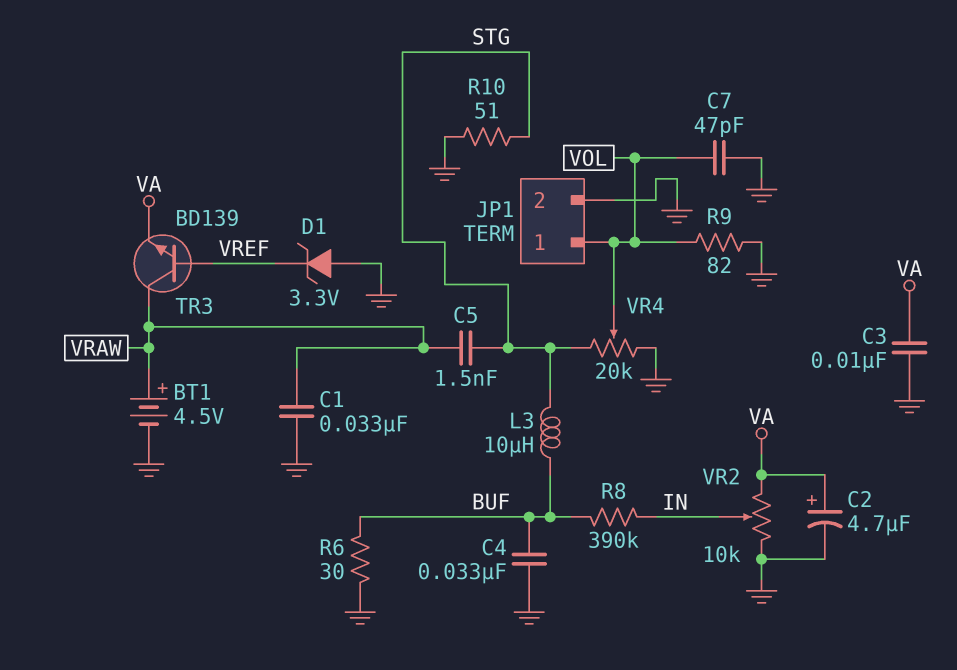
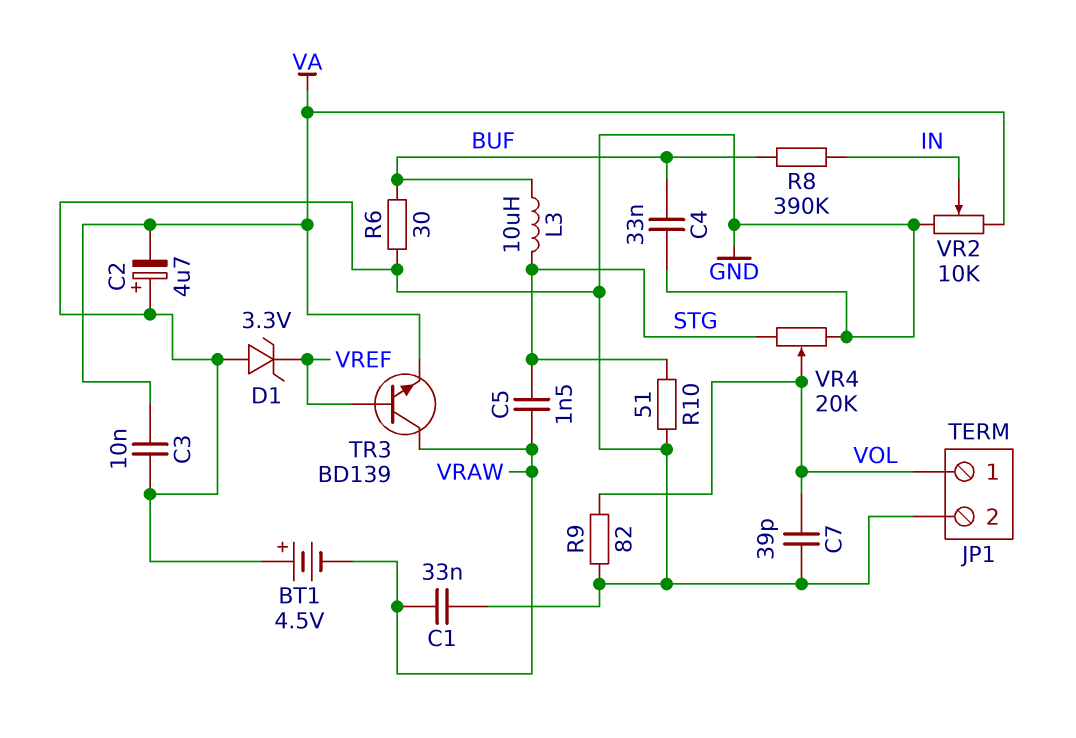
BT1: 4.5V (plus VRAW, minus GND) -> 4.5V (plus GND, minus VRAW)
C2: 4.7uF (plus VA, minus GND) -> 4.7uF (plus GND, minus VA)
C7: 47pF (GND, VOL) -> 39pF (GND, VOL)

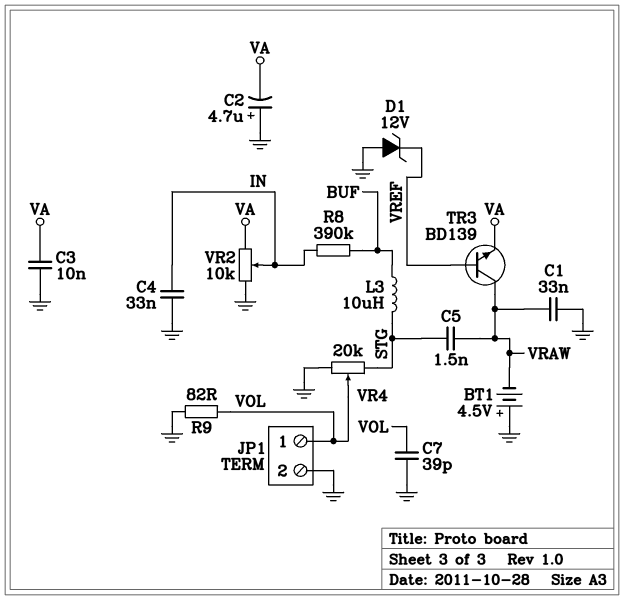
C4: 33nF (BUF, GND) -> 33nF (GND, IN)
D1: zener 3.3V (A GND, K VREF) -> zener 12V (A GND, K VREF)
R6: 30 (BUF, GND) -> none
R10: 51 (GND, STG) -> none

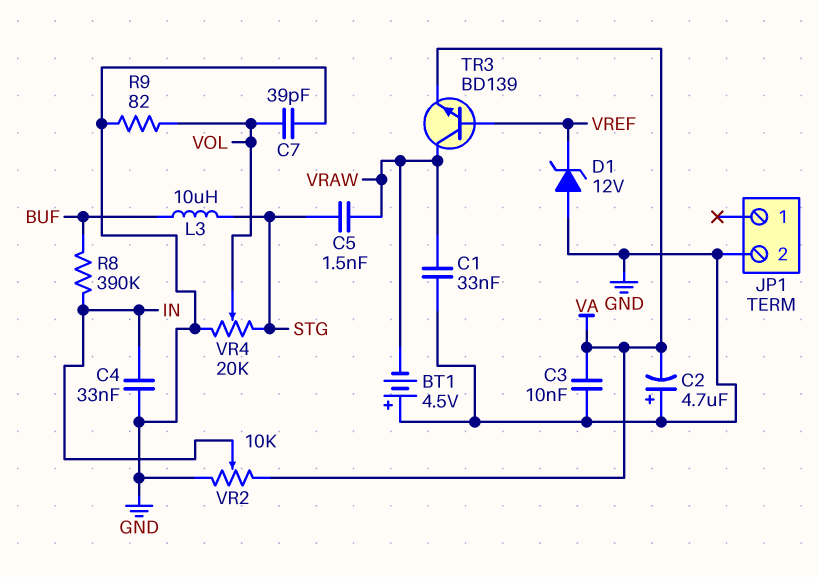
JP1 pin 1: VOL -> none

